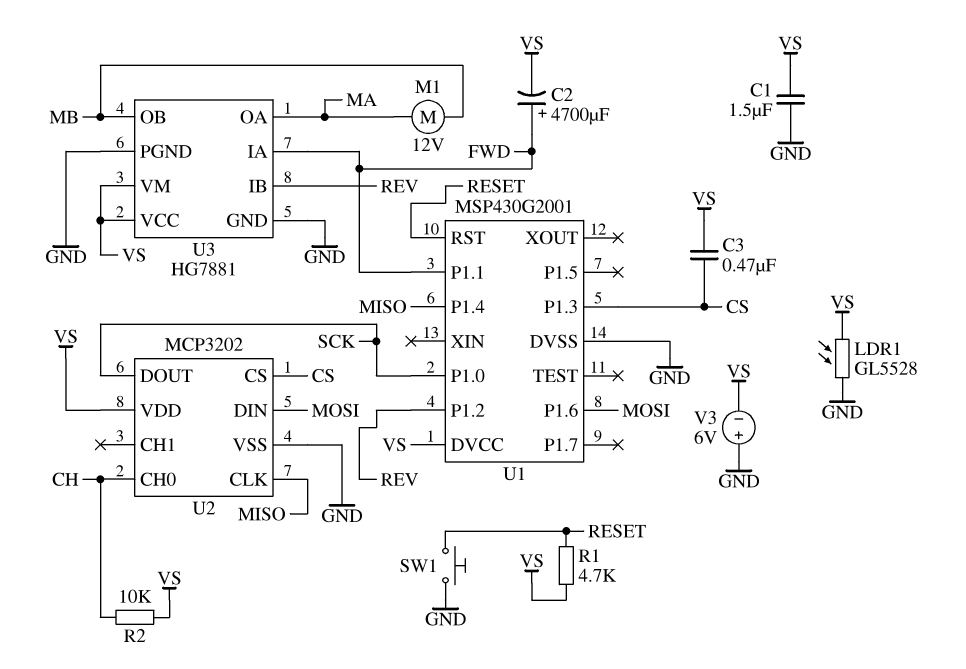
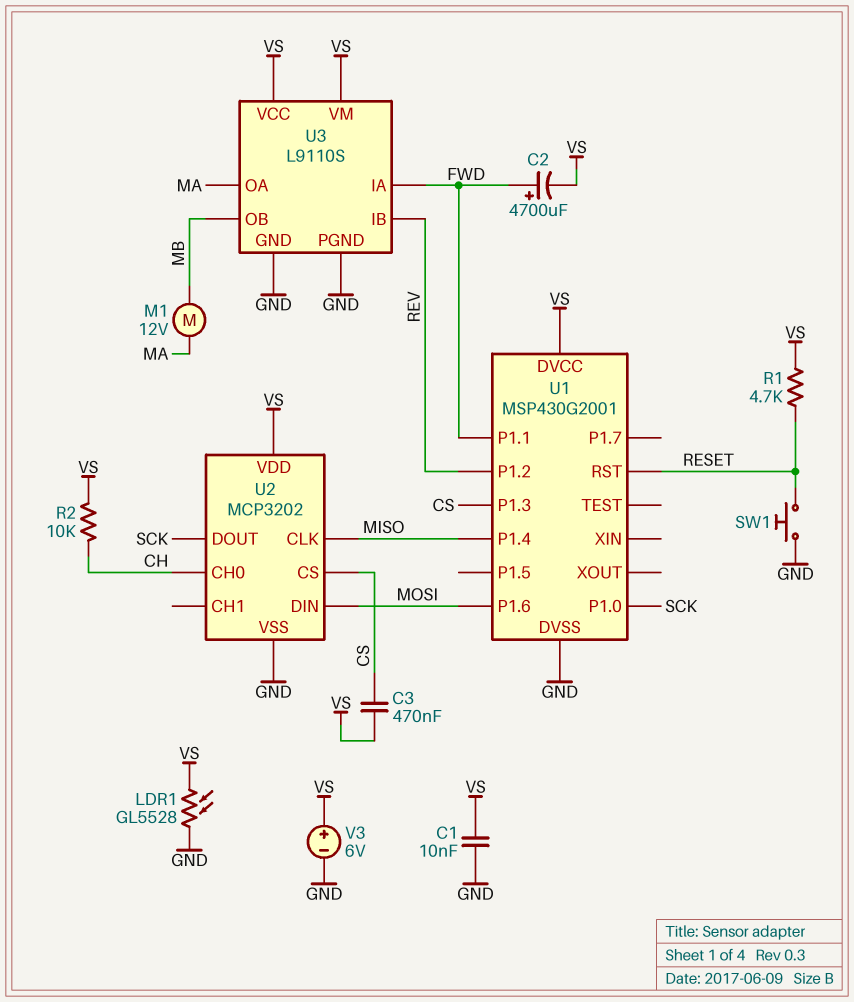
C1: 1.5uF (GND, VS) -> 10nF (GND, VS)
U3: HG7881 -> L9110S
V3: 6V (plus GND, minus VS) -> 6V (plus VS, minus GND)

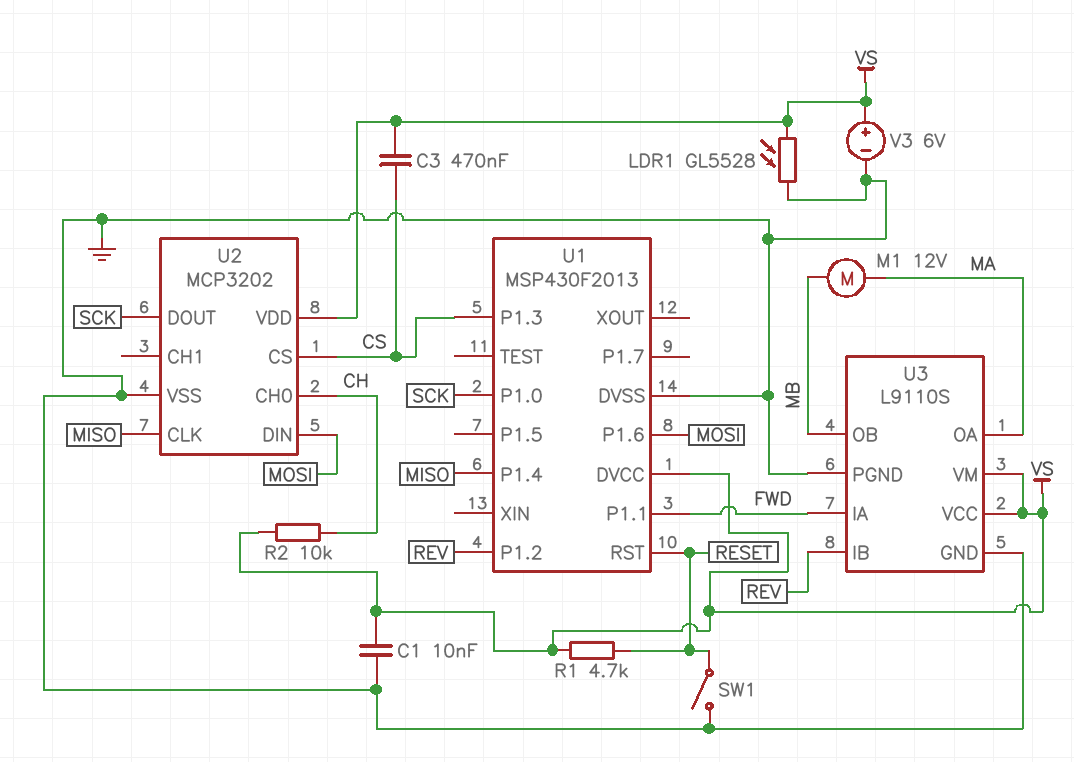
C2: 4700uF (plus FWD, minus VS) -> none
SW1: button (GND, RESET) -> switch (GND, RESET)
U1: MSP430G2001 -> MSP430F2013

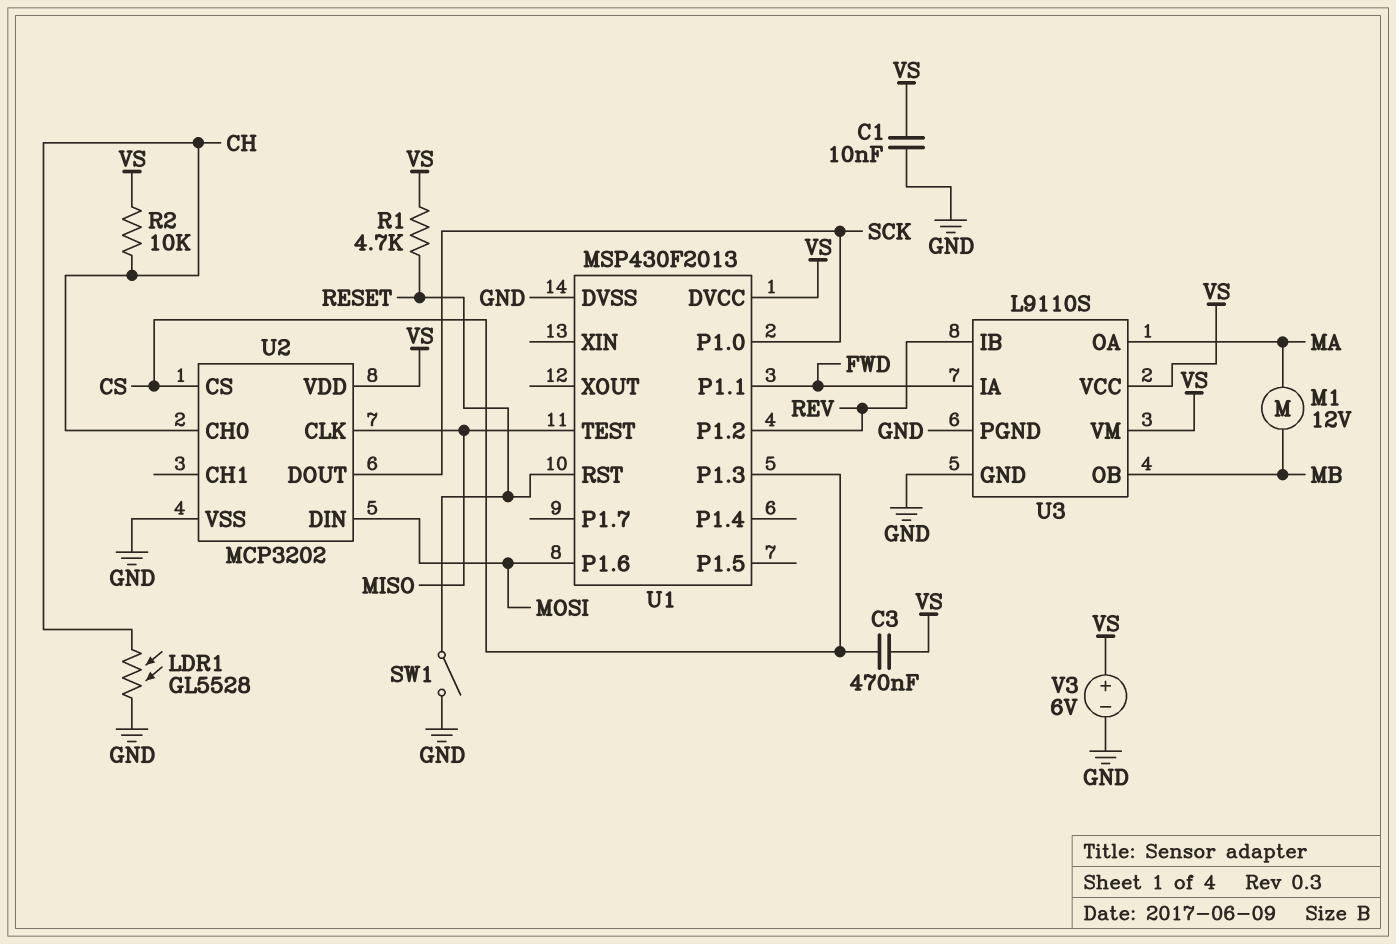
LDR1: GL5528 (GND, VS) -> GL5528 (CH, GND)
U1 pin P1.4: MISO -> none
U1 pin TEST: none -> MISO

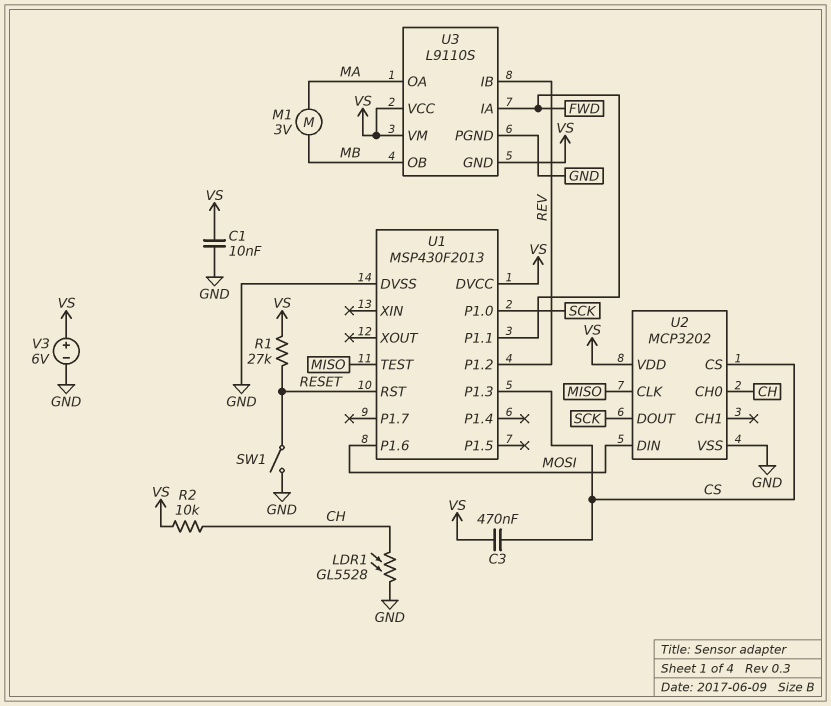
M1: motor 12V (MA, MB) -> motor 3V (MA, MB)
R1: 4.7k (RESET, VS) -> 27k (RESET, VS)
U3 pin GND: GND -> VS

